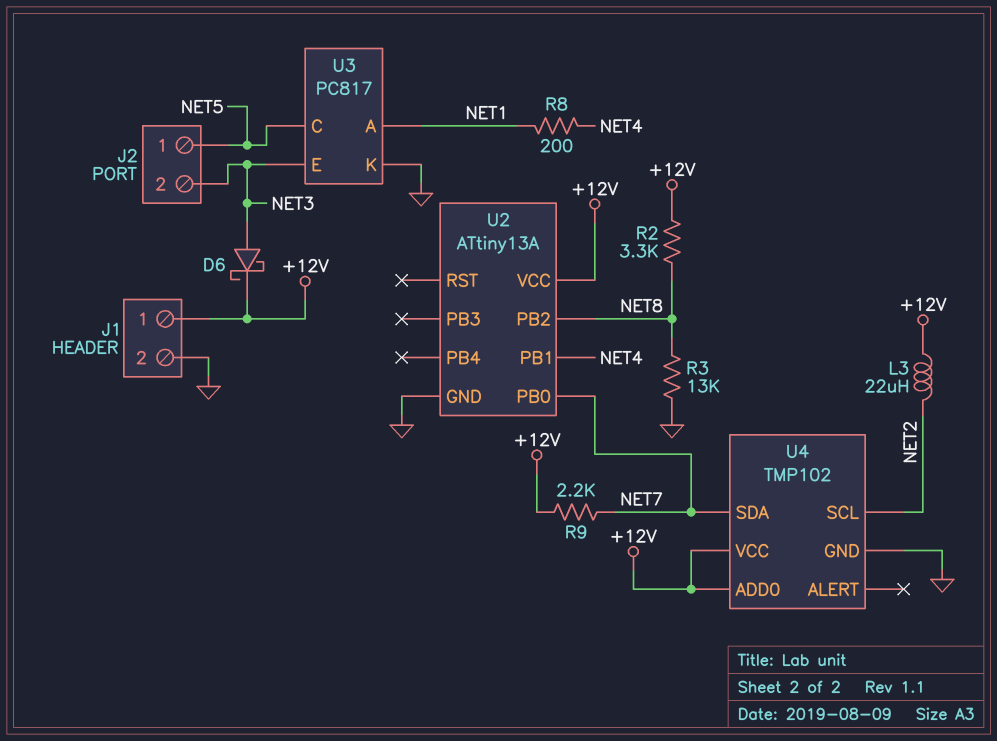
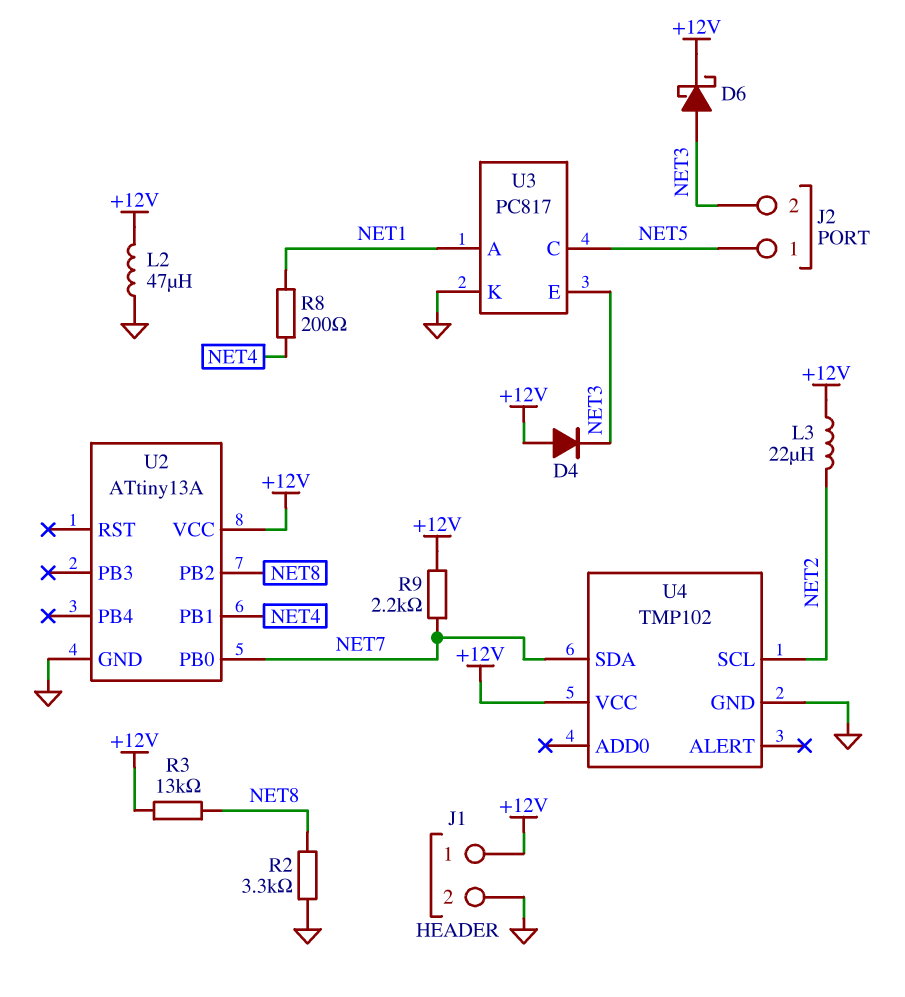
D4: none -> diode (A +12V, K NET3)
L2: none -> 47uH (+12V, GND)
R2: 3.3k (+12V, NET8) -> 3.3k (GND, NET8)
R3: 13k (GND, NET8) -> 13k (+12V, NET8)
U4 pin ADD0: +12V -> none

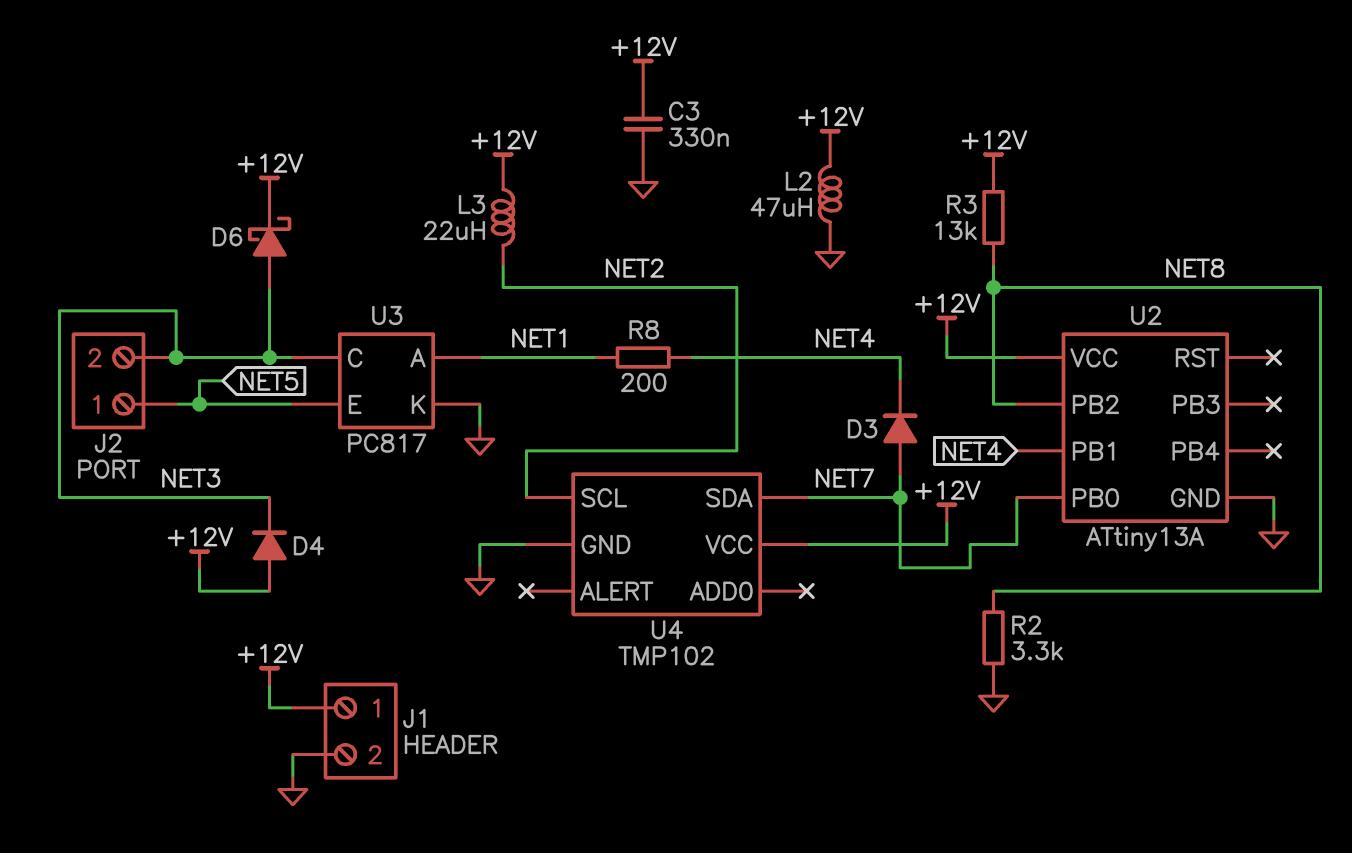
C3: none -> 330nF (+12V, GND)
D3: none -> diode (A NET7, K NET4)
R9: 2.2k (+12V, NET7) -> none
U3 pin C: NET5 -> NET3
U3 pin E: NET3 -> NET5

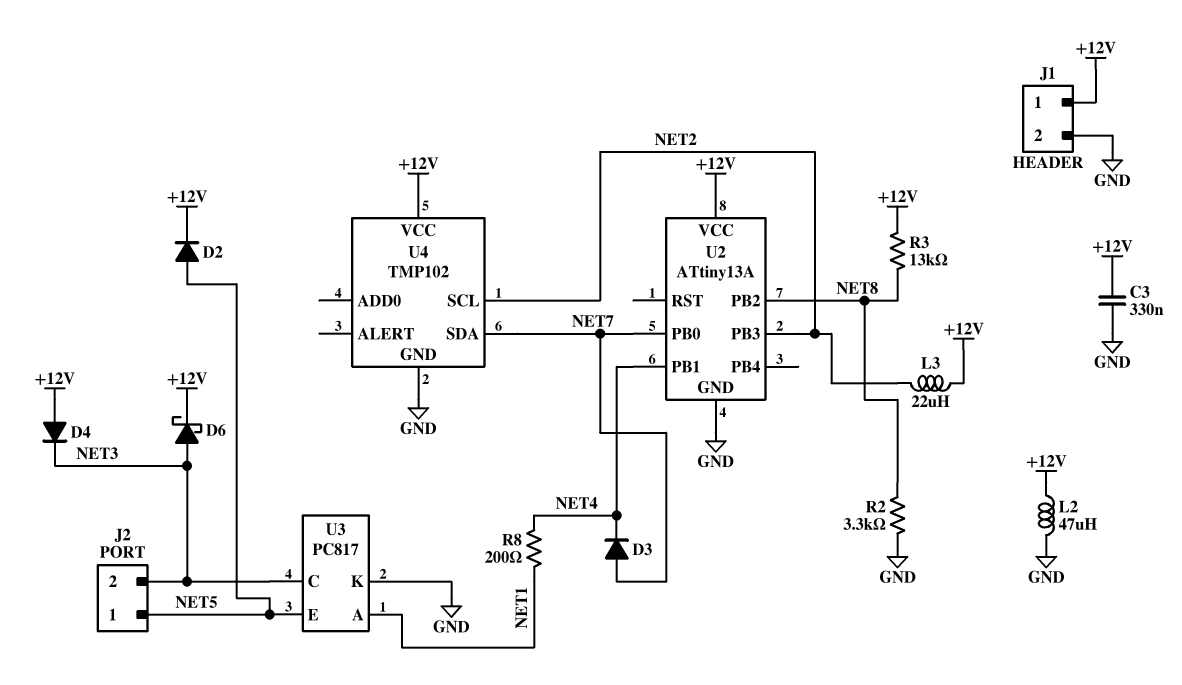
D2: none -> diode (A NET5, K +12V)
U2 pin PB3: none -> NET2

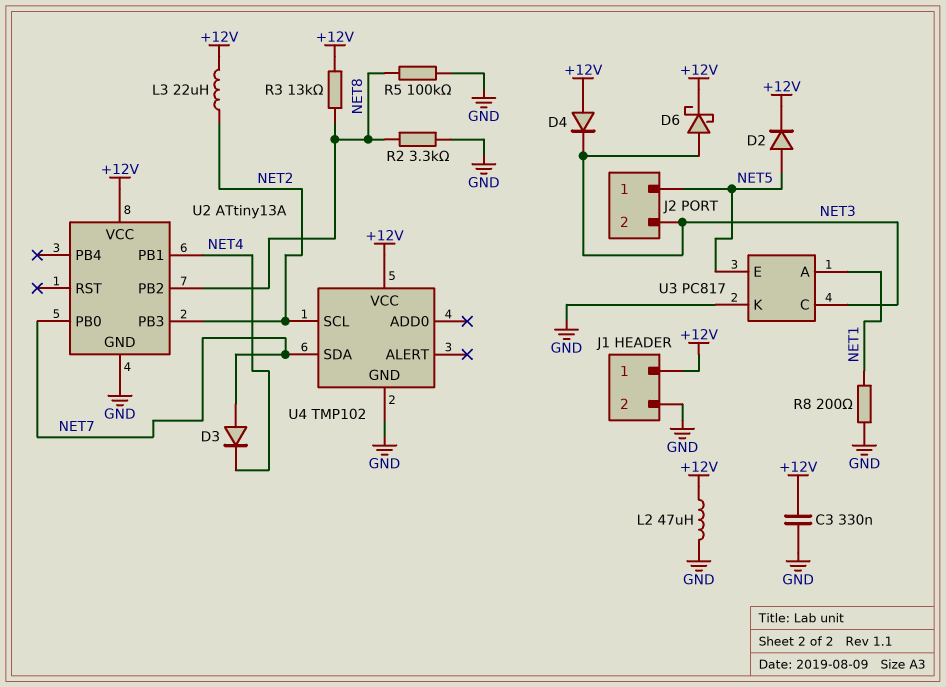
R5: none -> 100k (GND, NET8)
R8: 200 (NET1, NET4) -> 200 (GND, NET1)

